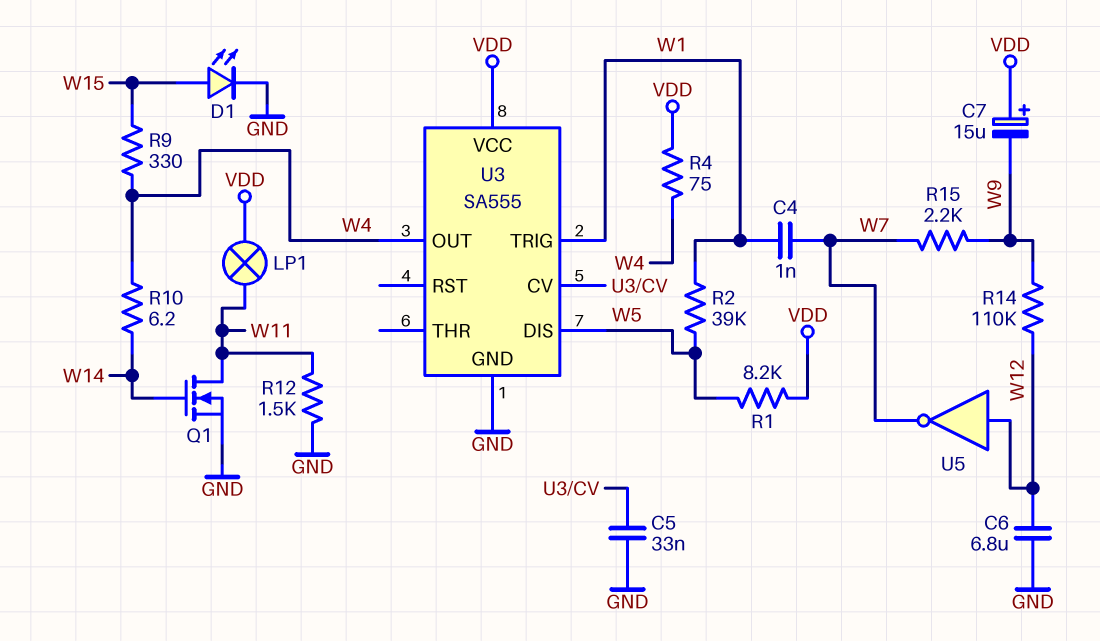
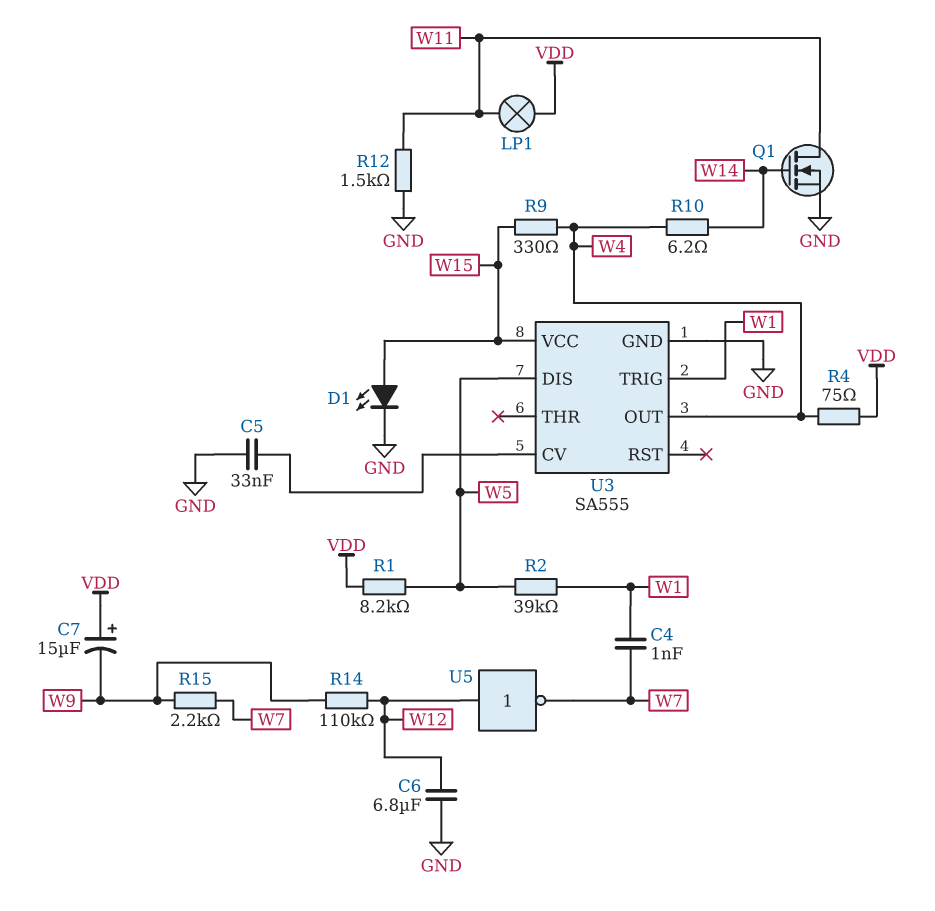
U3 pin VCC: VDD -> W15

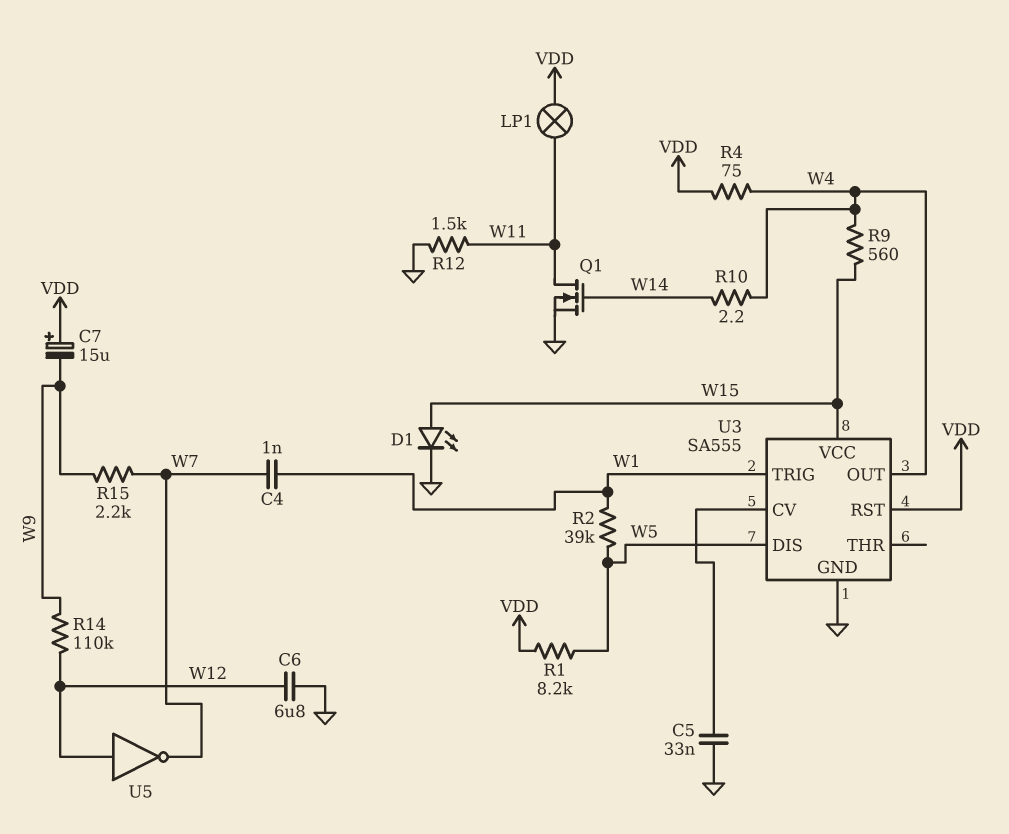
R9: 330 (W4, W15) -> 560 (W4, W15)
R10: 6.2 (W4, W14) -> 2.2 (W4, W14)
U3 pin RST: none -> VDD

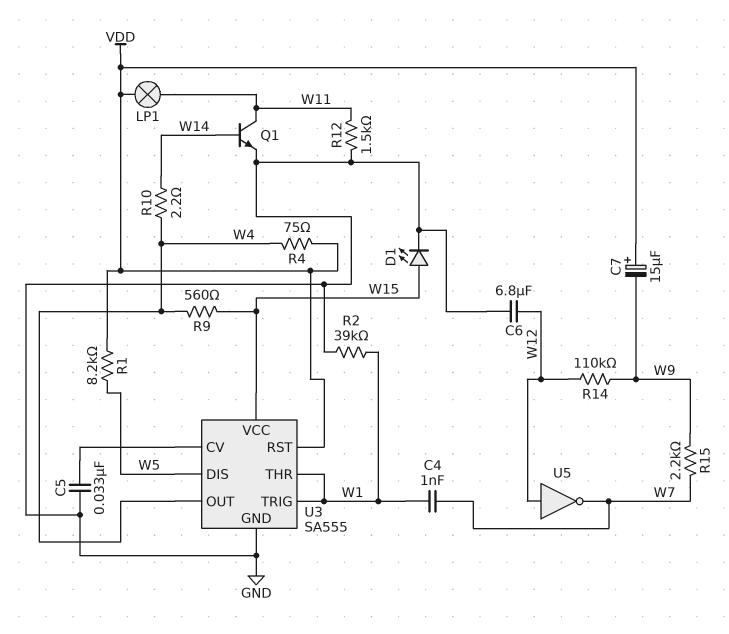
Q1: NMOS (G W14, D W11, S GND) -> NPN (B W14, C W11, E GND)
R2: 39k (W1, W5) -> 39k (GND, W1)
U3 pin THR: none -> W1

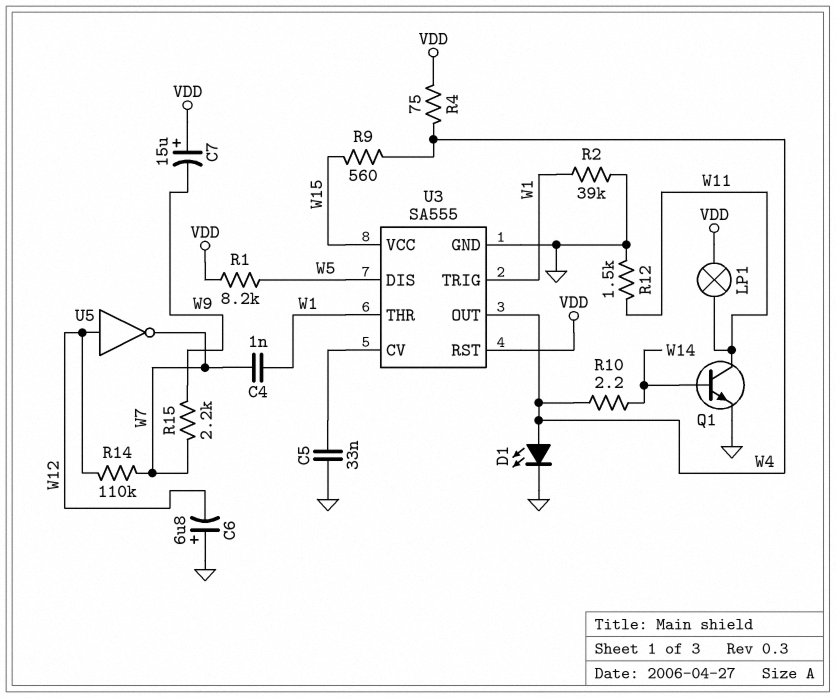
C6: 6.8uF (GND, W12) -> 6.8uF (plus GND, minus W12)
D1: LED (A W15, K GND) -> LED (A W4, K GND)
R14: 110k (W9, W12) -> 110k (W7, W12)

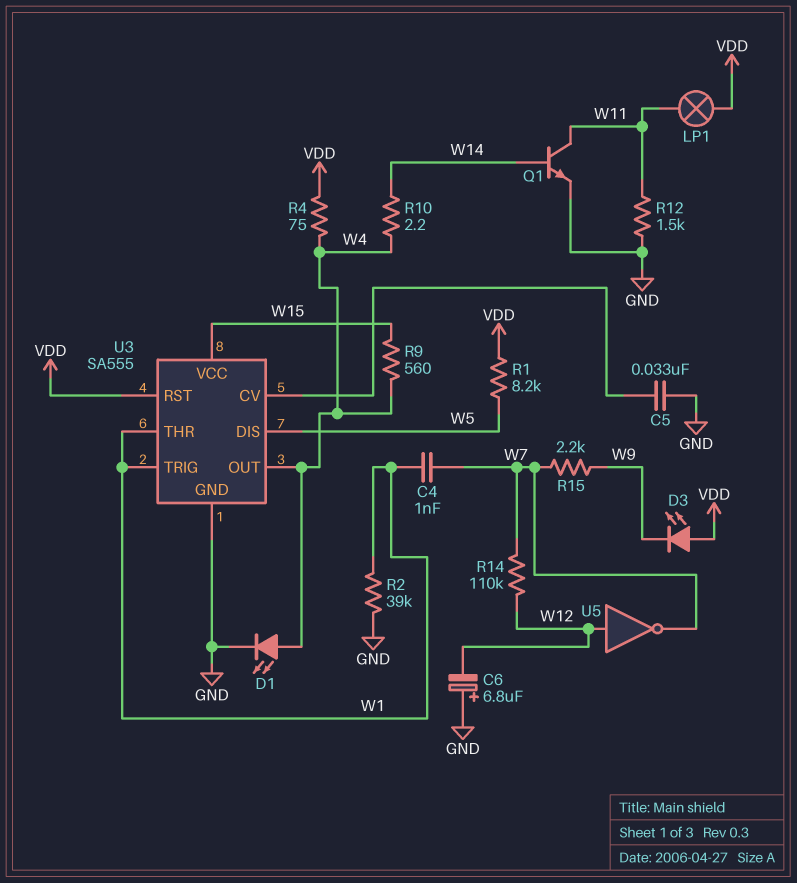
C7: 15uF (plus VDD, minus W9) -> none
D3: none -> LED (A VDD, K W9)

